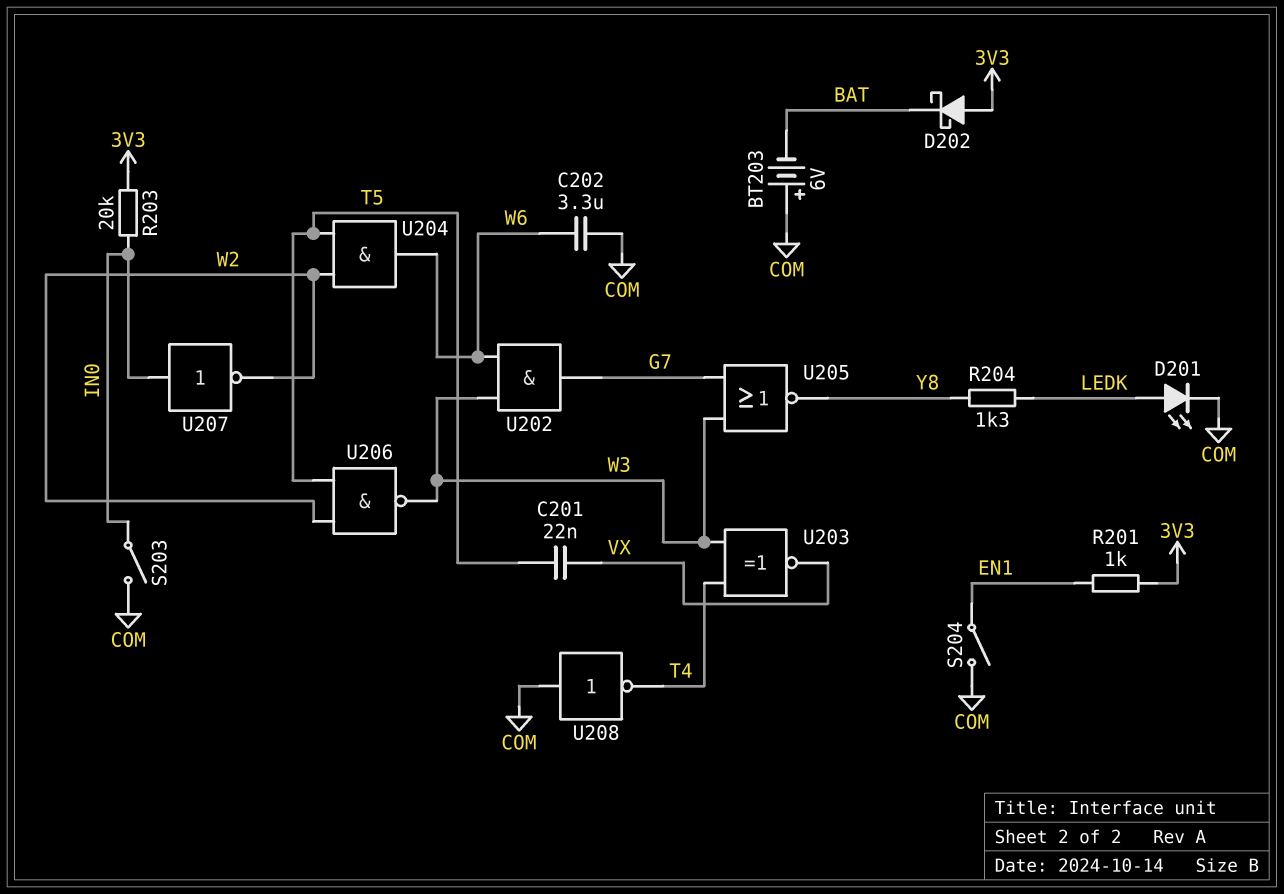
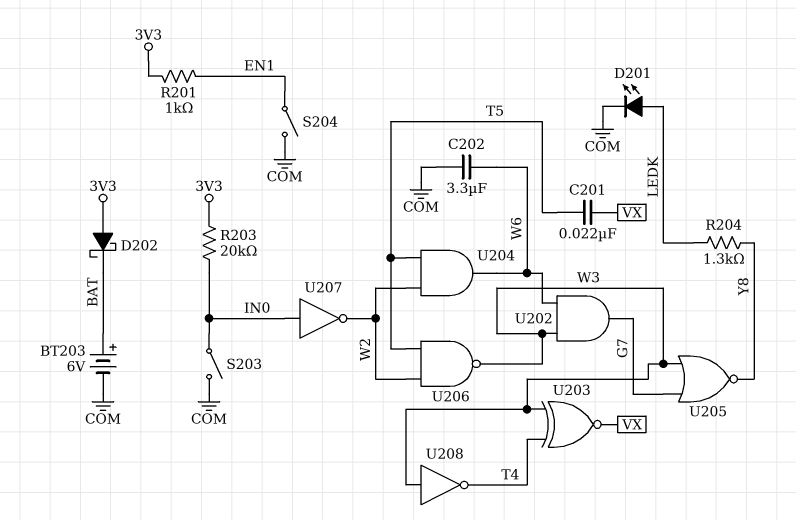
BT203: 6V (plus COM, minus BAT) -> 6V (plus BAT, minus COM)
U208: NOT (in COM, out T4) -> NOT (in W3, out T4)

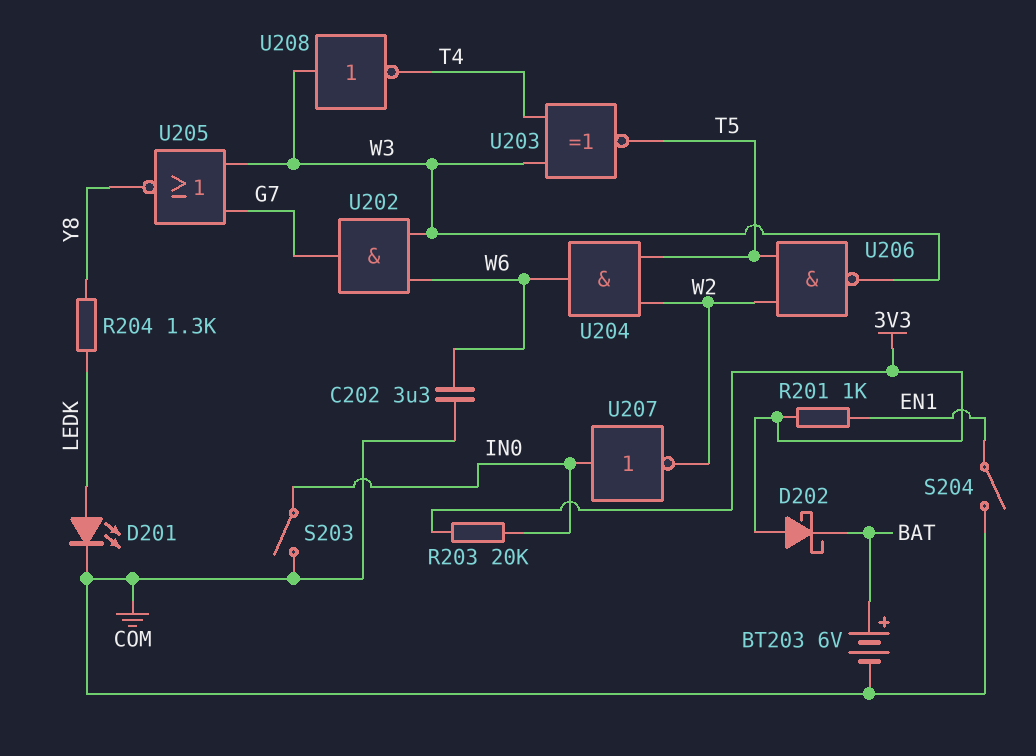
C201: 22nF (T5, VX) -> none
U203: XNOR (in T4, in W3, out VX) -> XNOR (in T4, in W3, out T5)

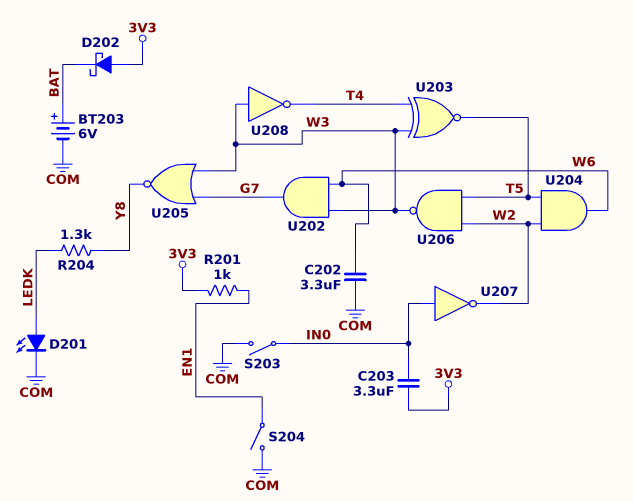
C203: none -> 3.3uF (3V3, IN0)
R203: 20k (3V3, IN0) -> none

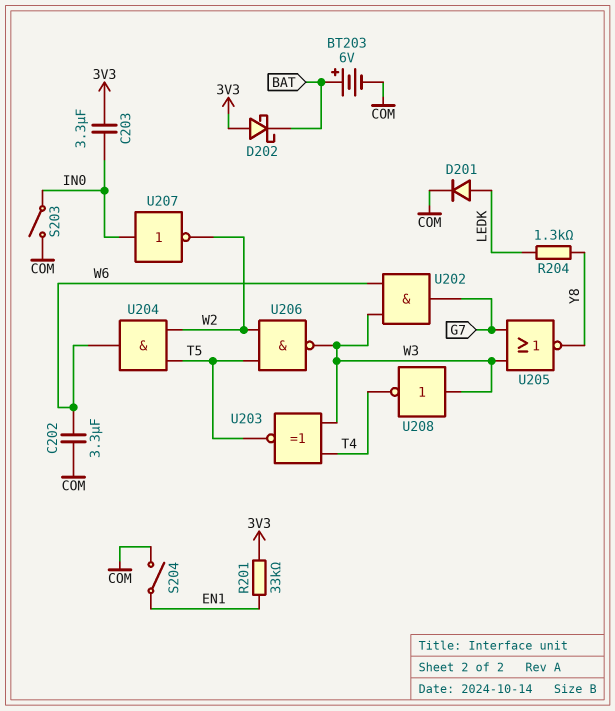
D201: LED (A LEDK, K COM) -> diode (A LEDK, K COM)
R201: 1k (3V3, EN1) -> 33k (3V3, EN1)

